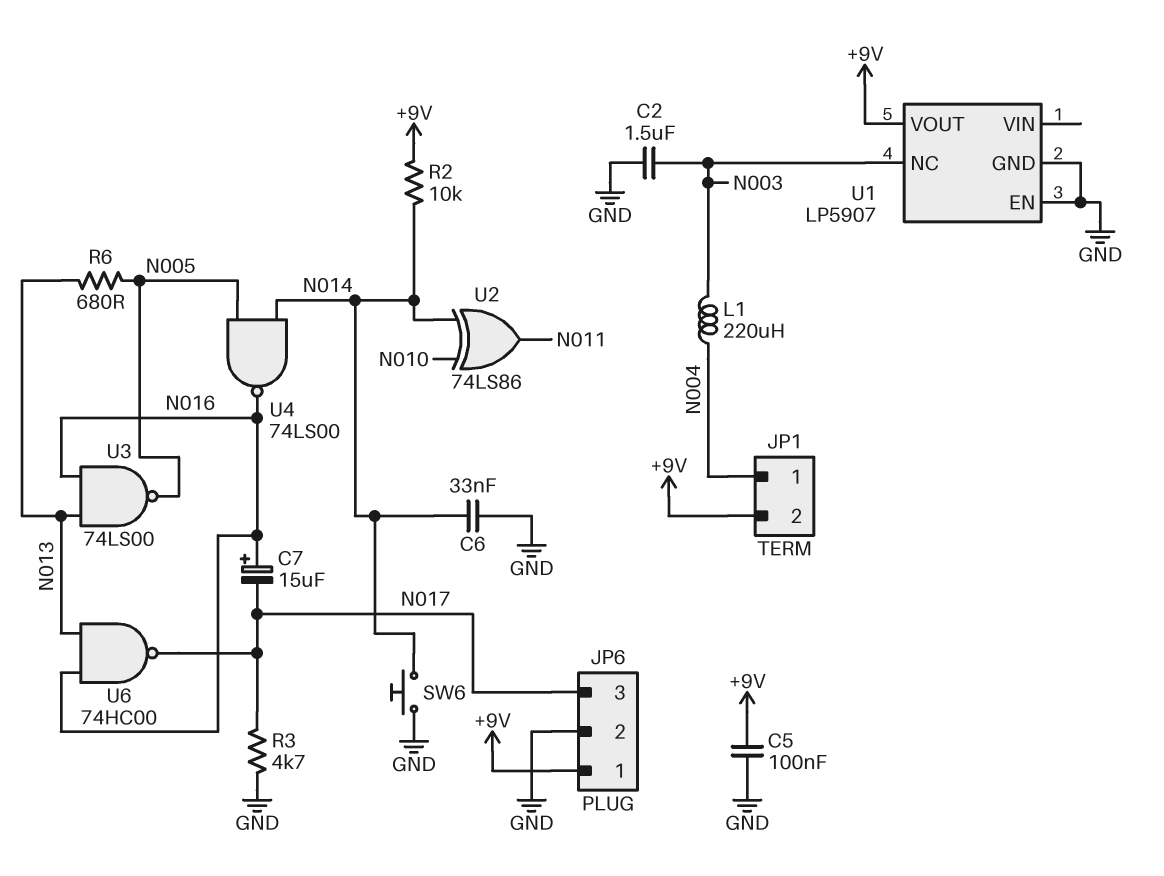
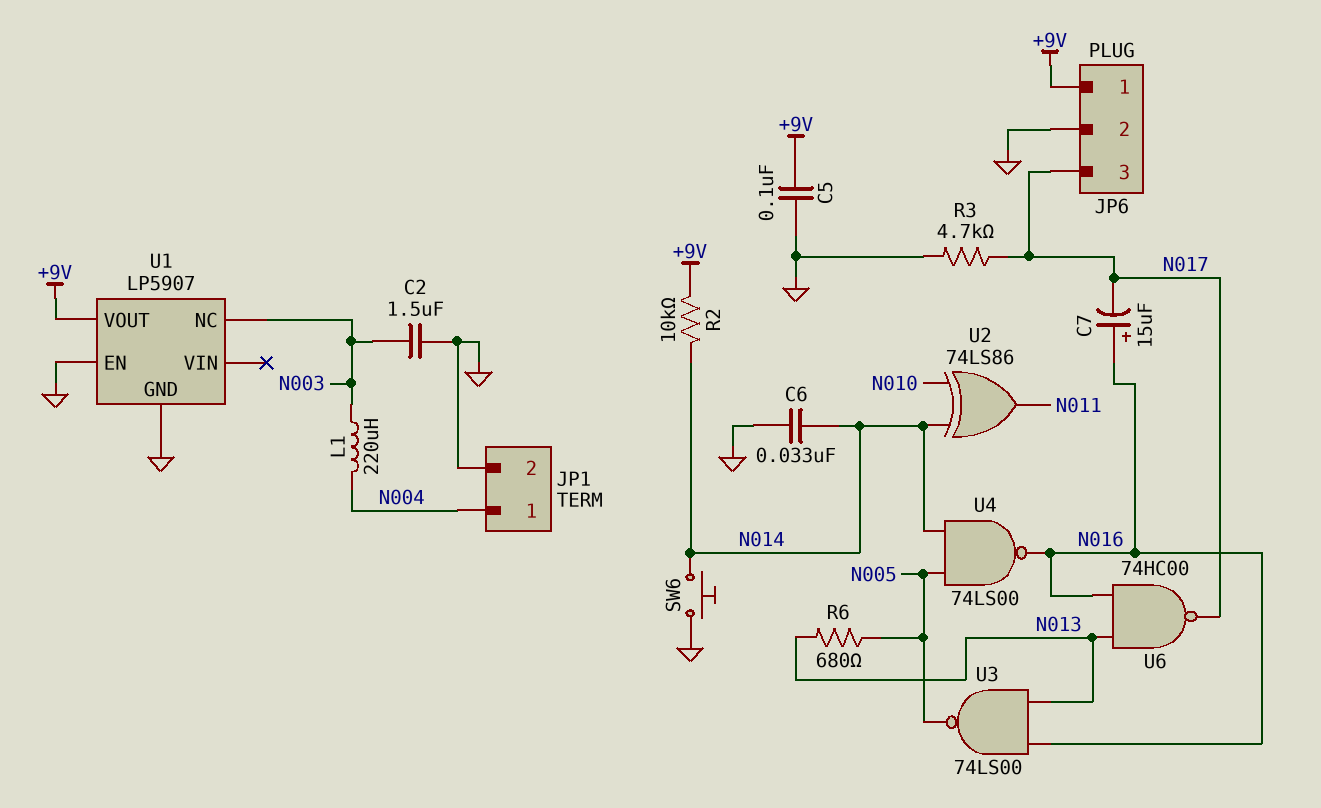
JP1 pin 2: +9V -> GND

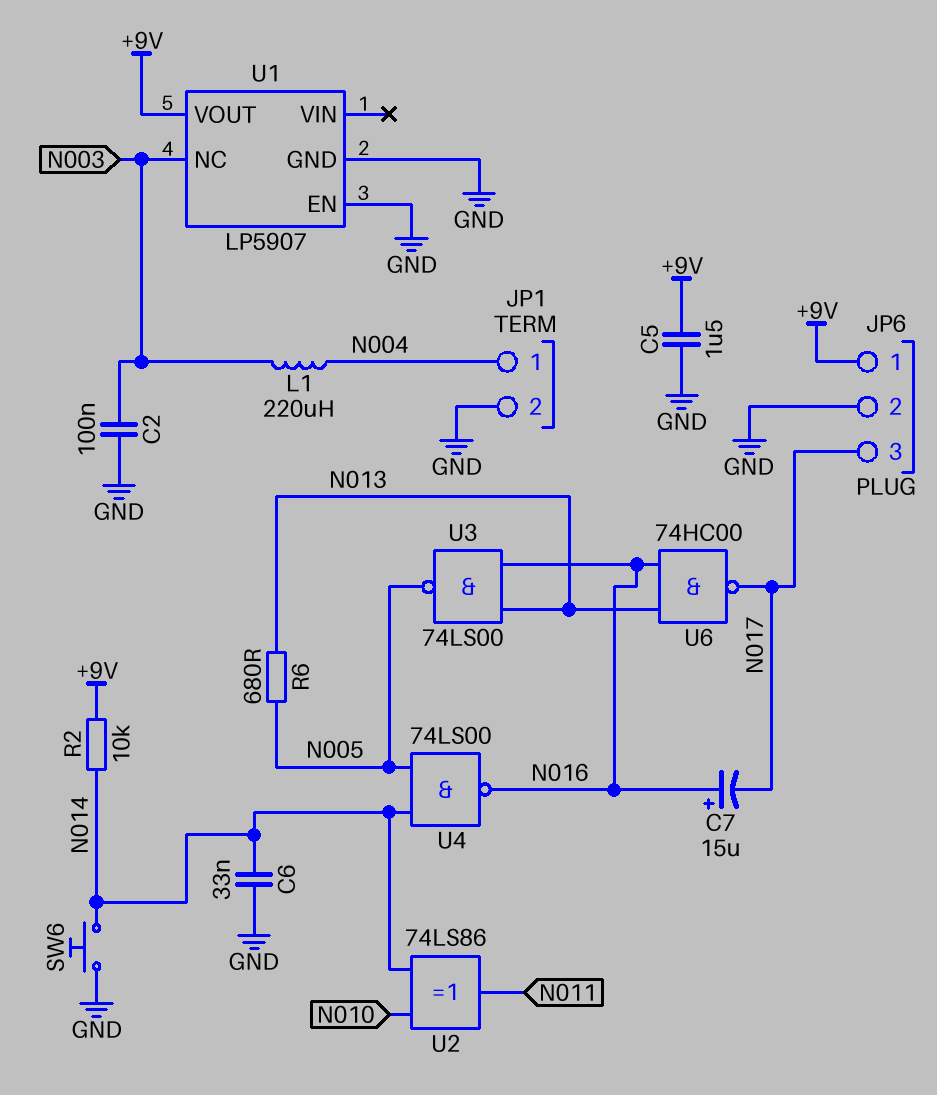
C2: 1.5uF (GND, N003) -> 100nF (GND, N003)
C5: 100nF (+9V, GND) -> 1.5uF (+9V, GND)
R3: 4.7k (GND, N017) -> none

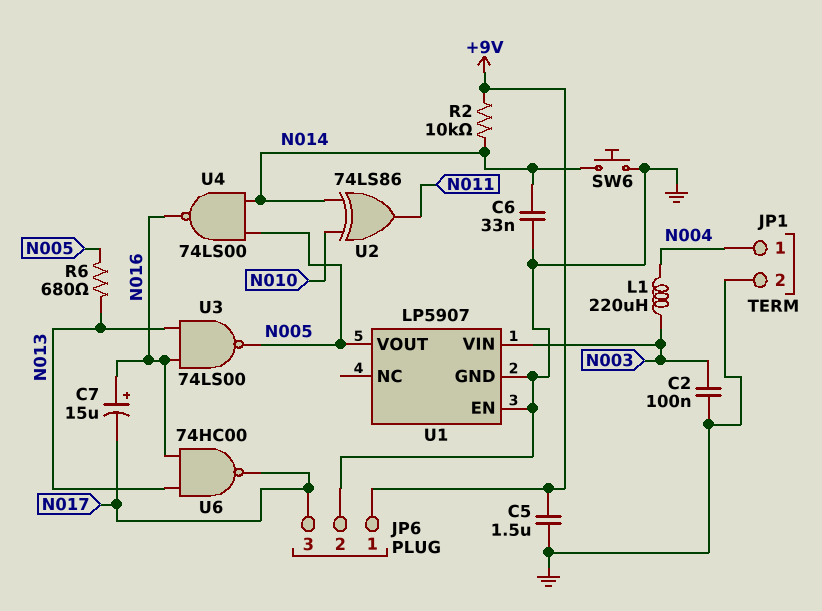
U1 pin NC: N003 -> none
U1 pin VIN: none -> N003
U1 pin VOUT: +9V -> N005

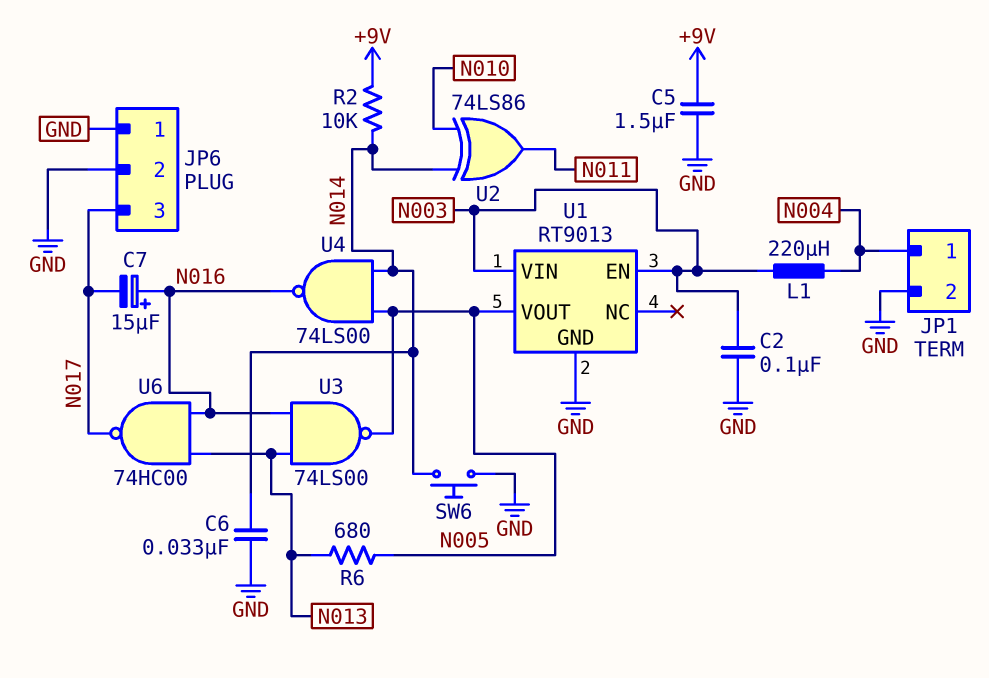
JP6 pin 1: +9V -> GND
U1: LP5907 -> RT9013
U1 pin EN: GND -> N003

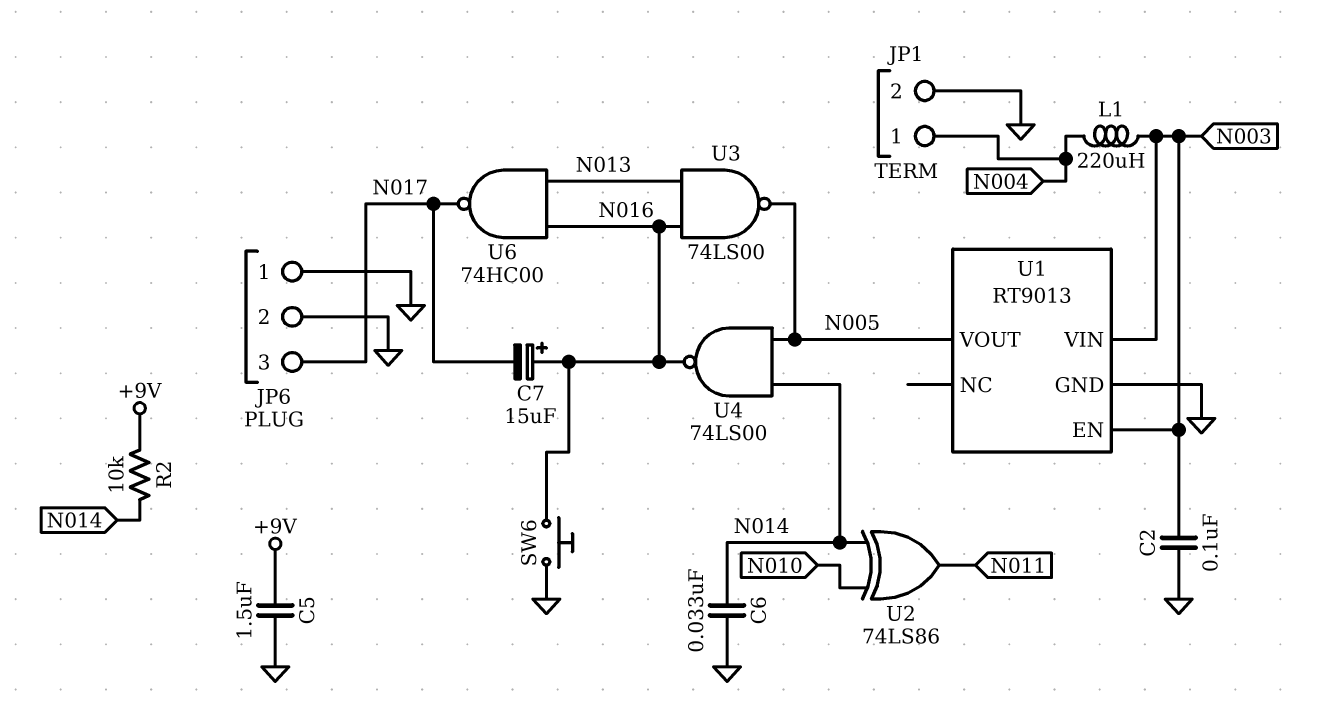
R6: 680 (N005, N013) -> none
SW6: button (GND, N014) -> button (GND, N016)

